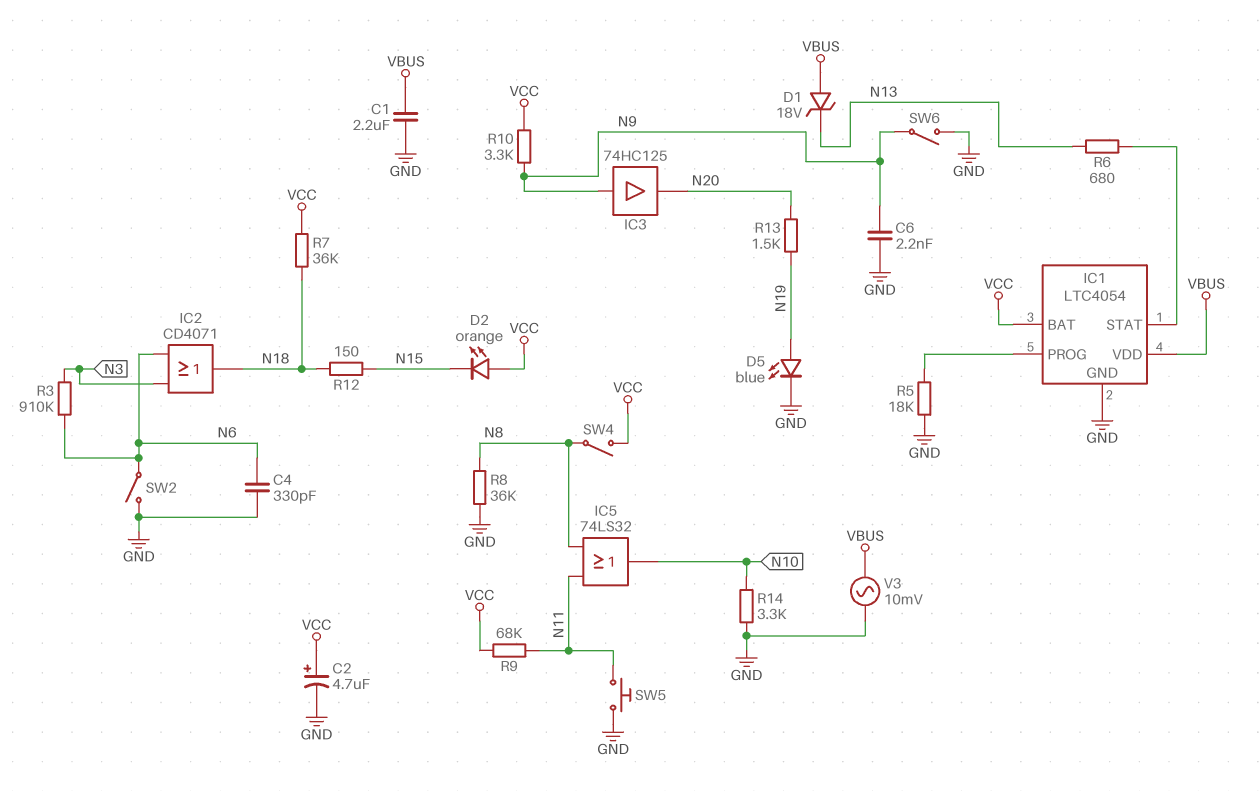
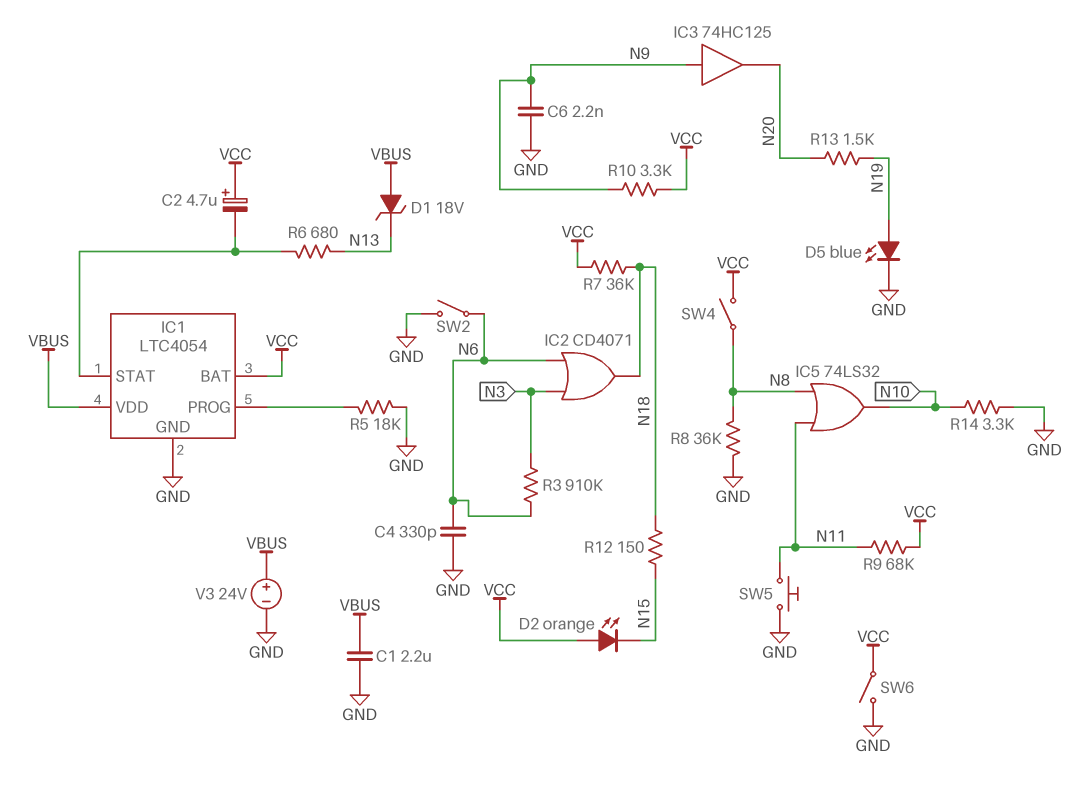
C2: 4.7uF (plus VCC, minus GND) -> 4.7uF (plus VCC, minus IC1/STAT)
SW6: switch (GND, N9) -> switch (GND, VCC)
V3: AC 10mV (GND, VBUS) -> 24V (plus VBUS, minus GND)

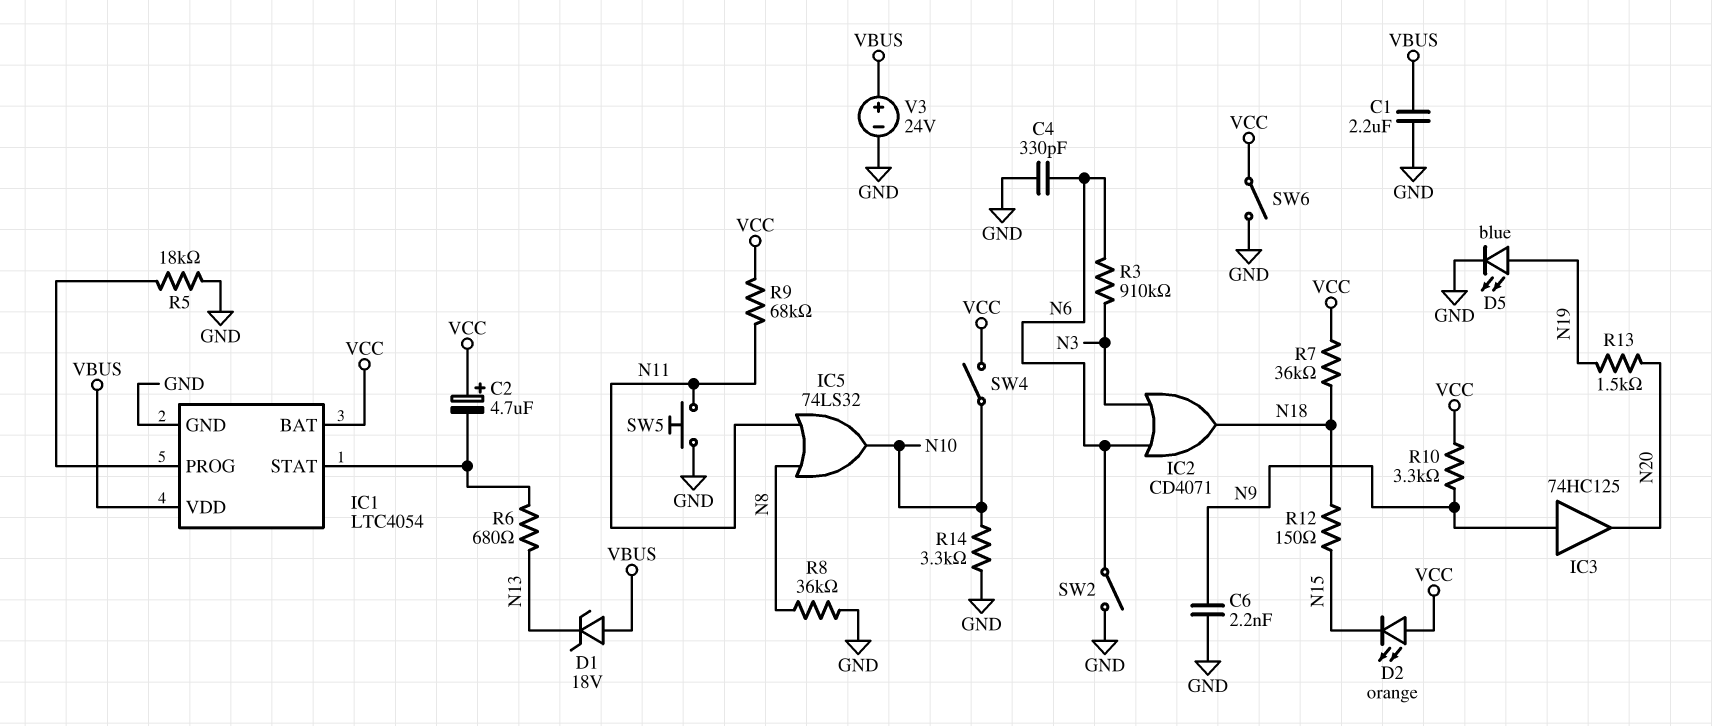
SW4: switch (N8, VCC) -> switch (N10, VCC)

